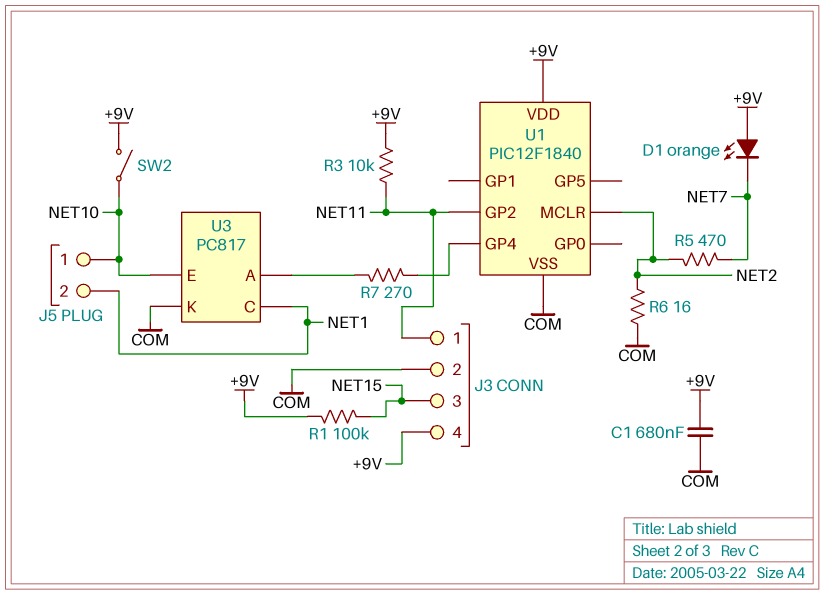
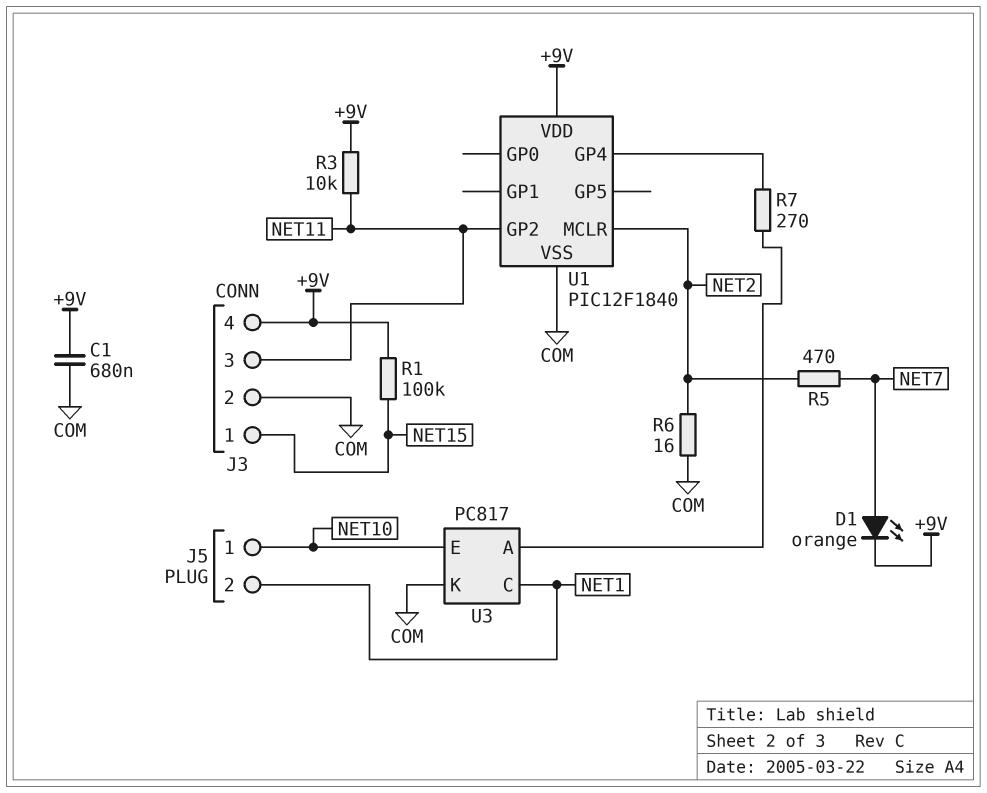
D1: LED orange (A +9V, K NET7) -> LED orange (A NET7, K +9V)
J3 pin 1: NET11 -> NET15
J3 pin 3: NET15 -> NET11
SW2: switch (+9V, NET10) -> none

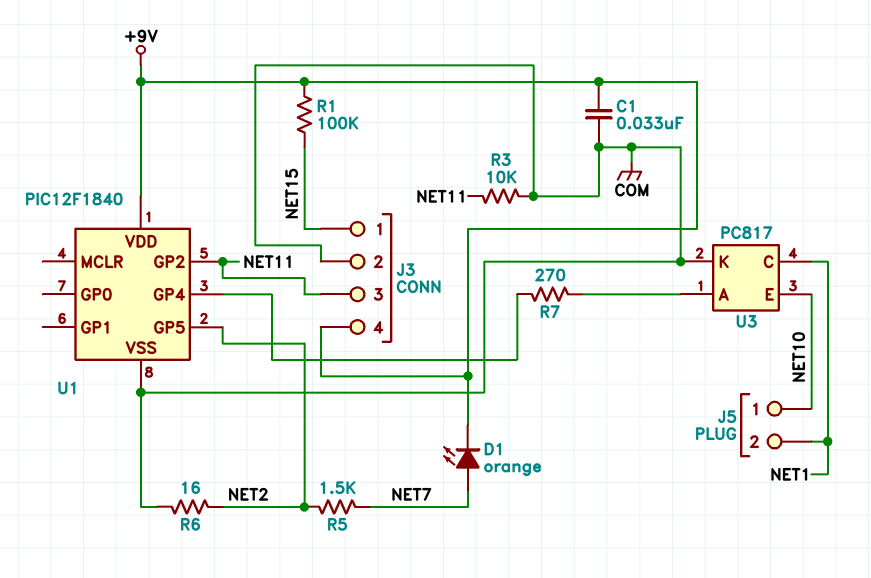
C1: 680nF (+9V, COM) -> 33nF (+9V, COM)
R3: 10k (+9V, NET11) -> 10k (COM, NET11)
R5: 470 (NET2, NET7) -> 1.5k (NET2, NET7)
U1 pin GP5: none -> NET2
U1 pin MCLR: NET2 -> none

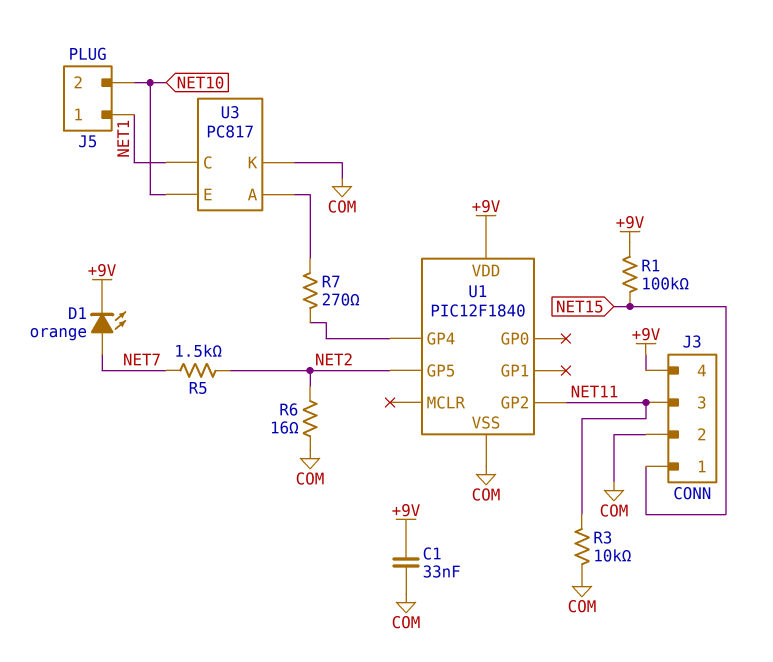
J5 pin 1: NET10 -> NET1
J5 pin 2: NET1 -> NET10

